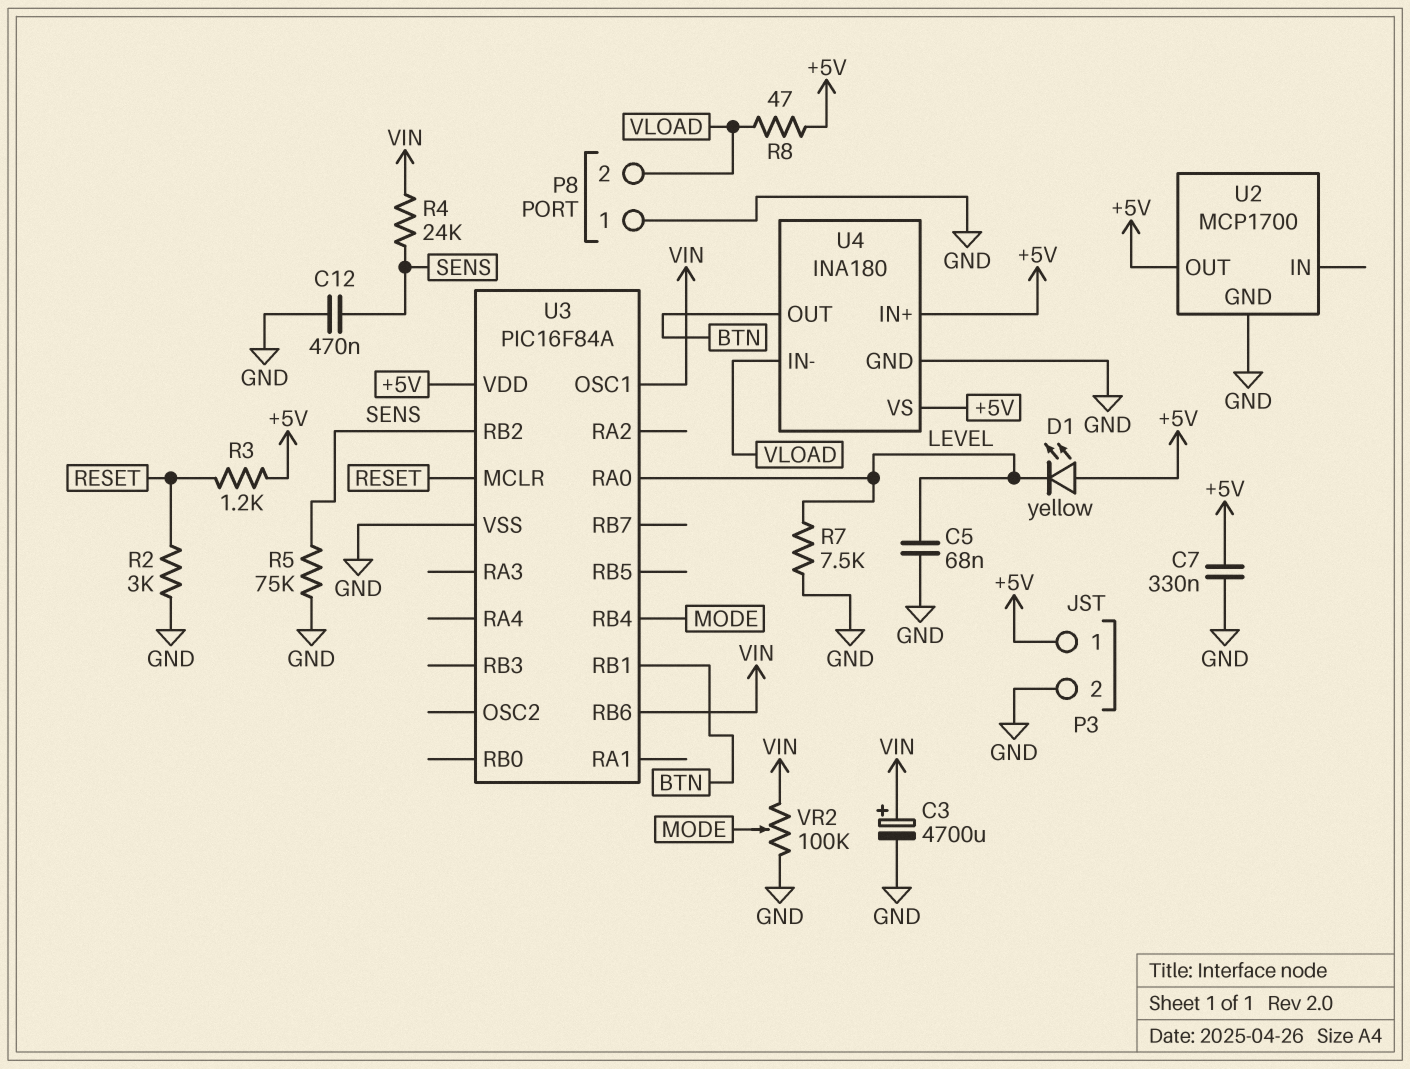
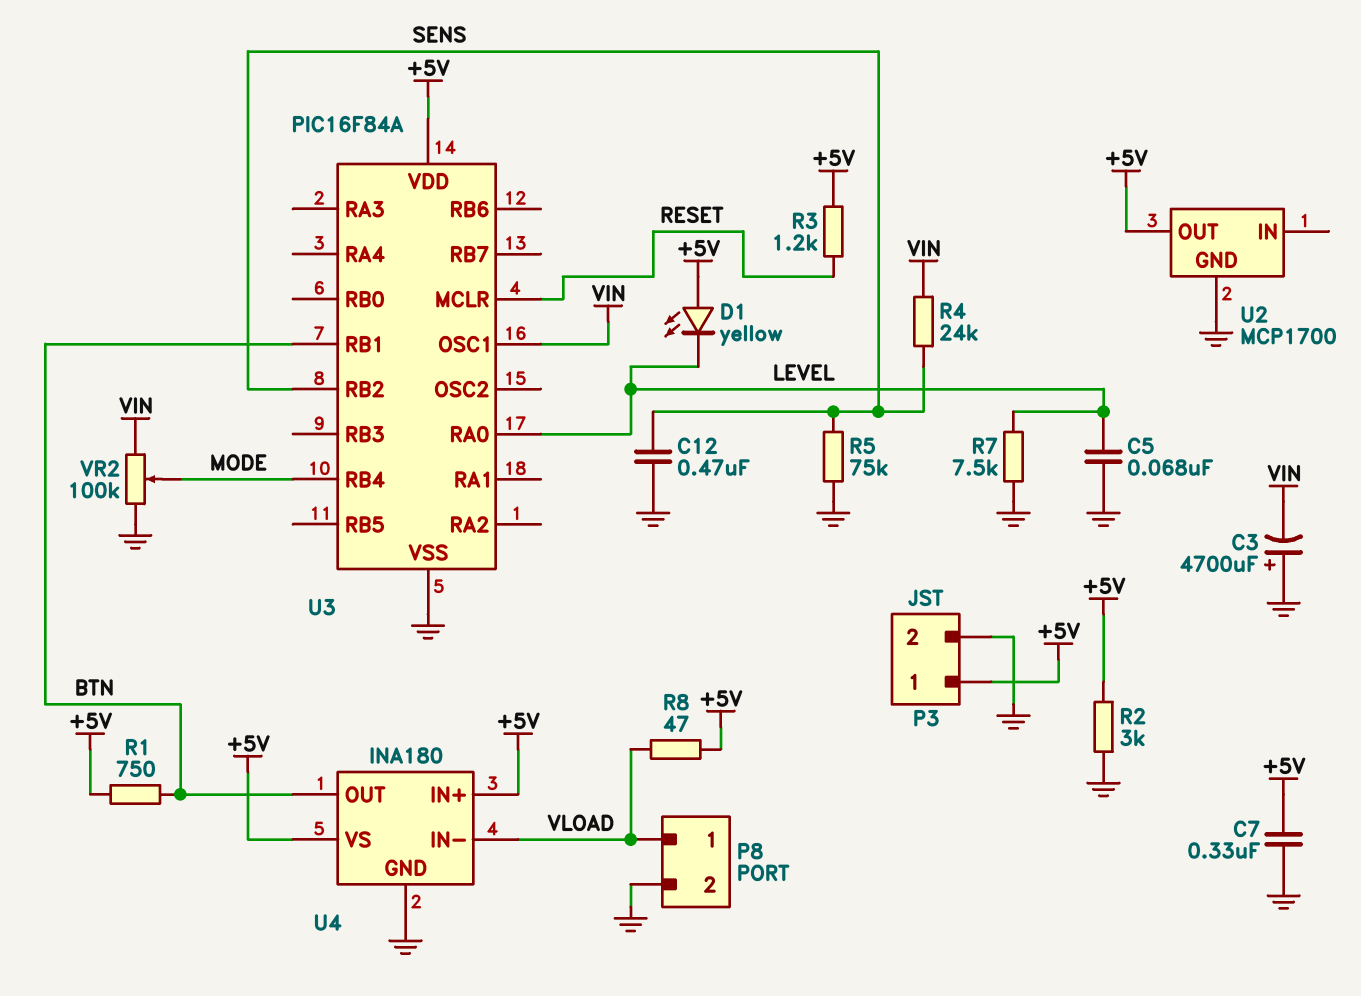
C3: 4700uF (plus VIN, minus GND) -> 4700uF (plus GND, minus VIN)
P8 pin 1: GND -> VLOAD
P8 pin 2: VLOAD -> GND
R1: none -> 750 (+5V, BTN)
R2: 3k (GND, RESET) -> 3k (+5V, GND)
U3 pin RB6: VIN -> none

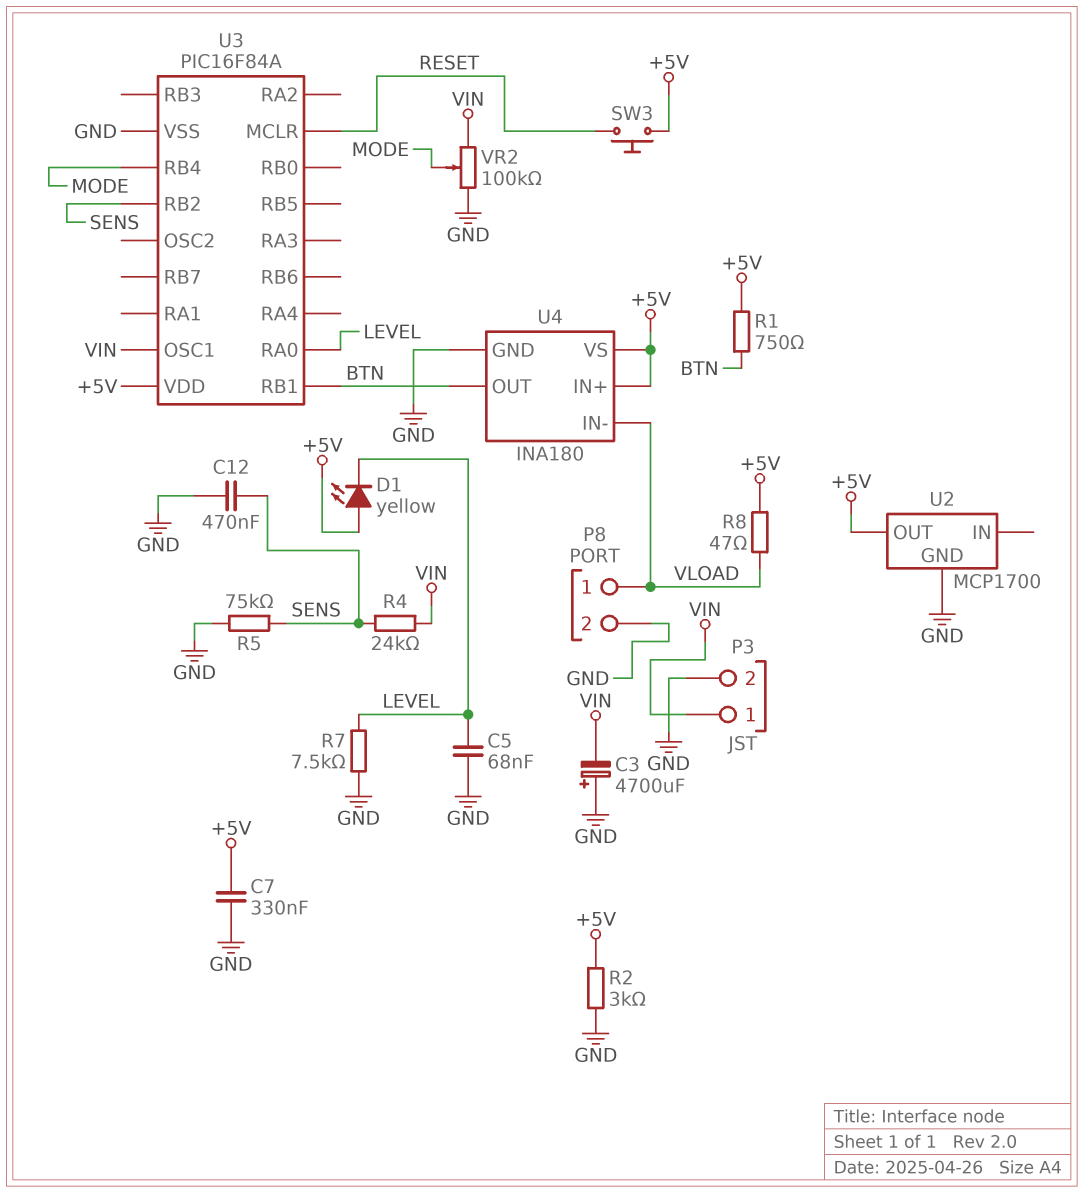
P3 pin 1: +5V -> VIN
R3: 1.2k (+5V, RESET) -> none
SW3: none -> button (+5V, RESET)

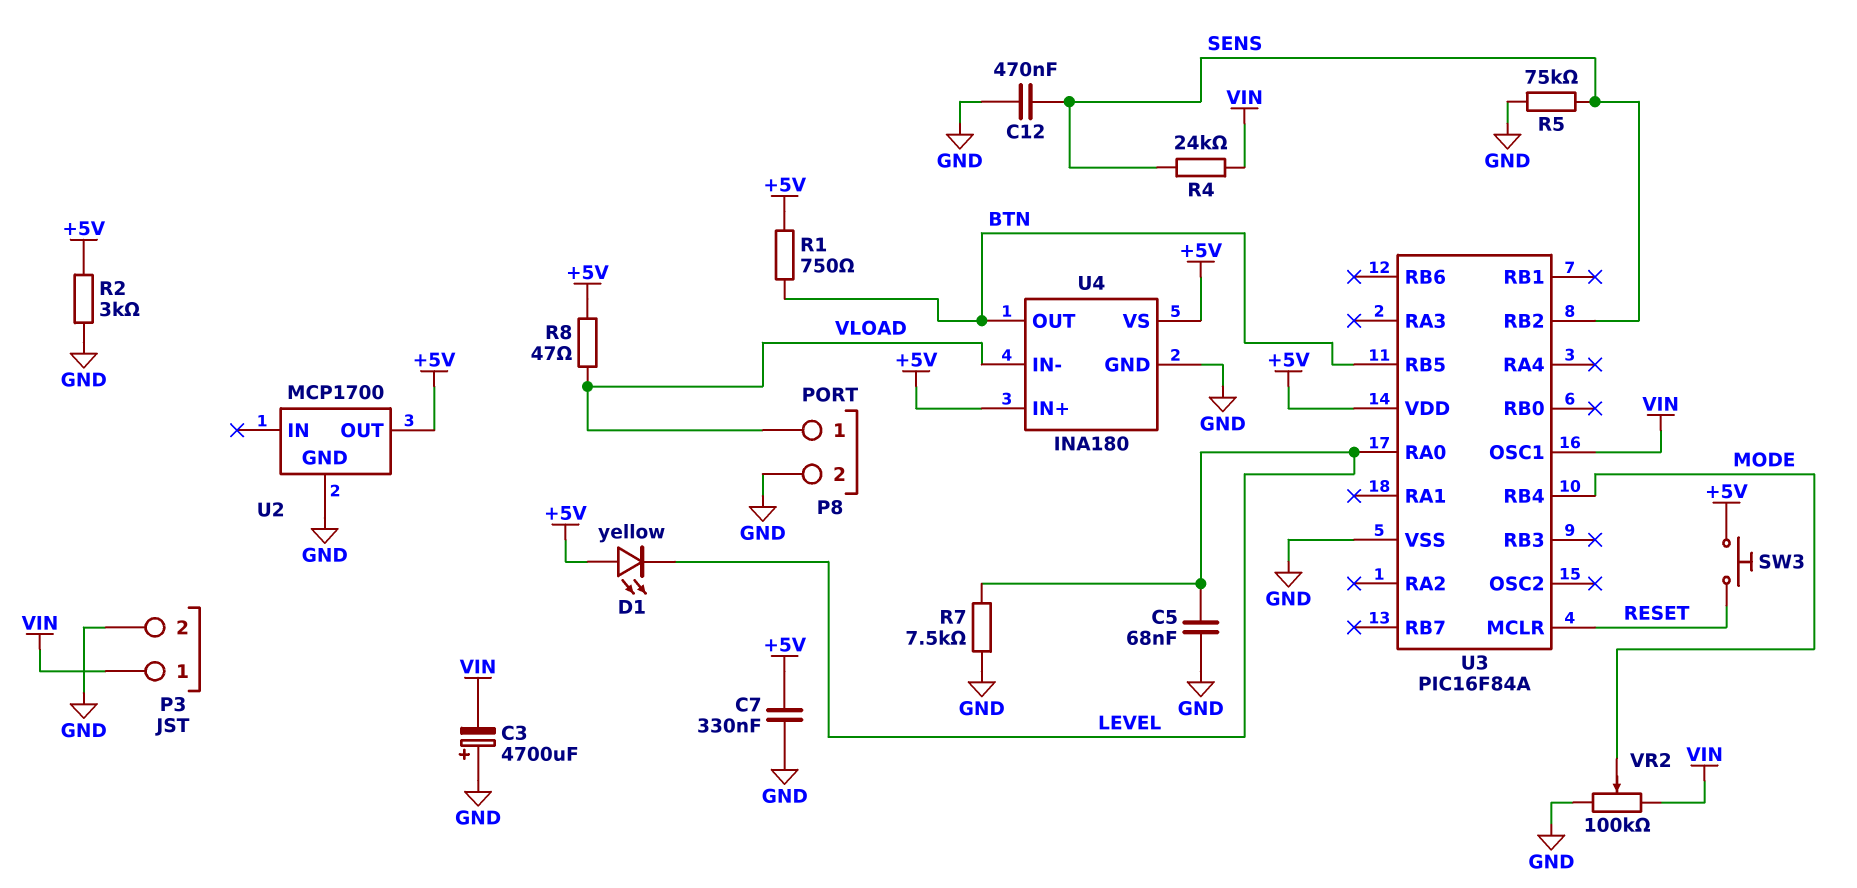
U3 pin RB1: BTN -> none
U3 pin RB5: none -> BTN

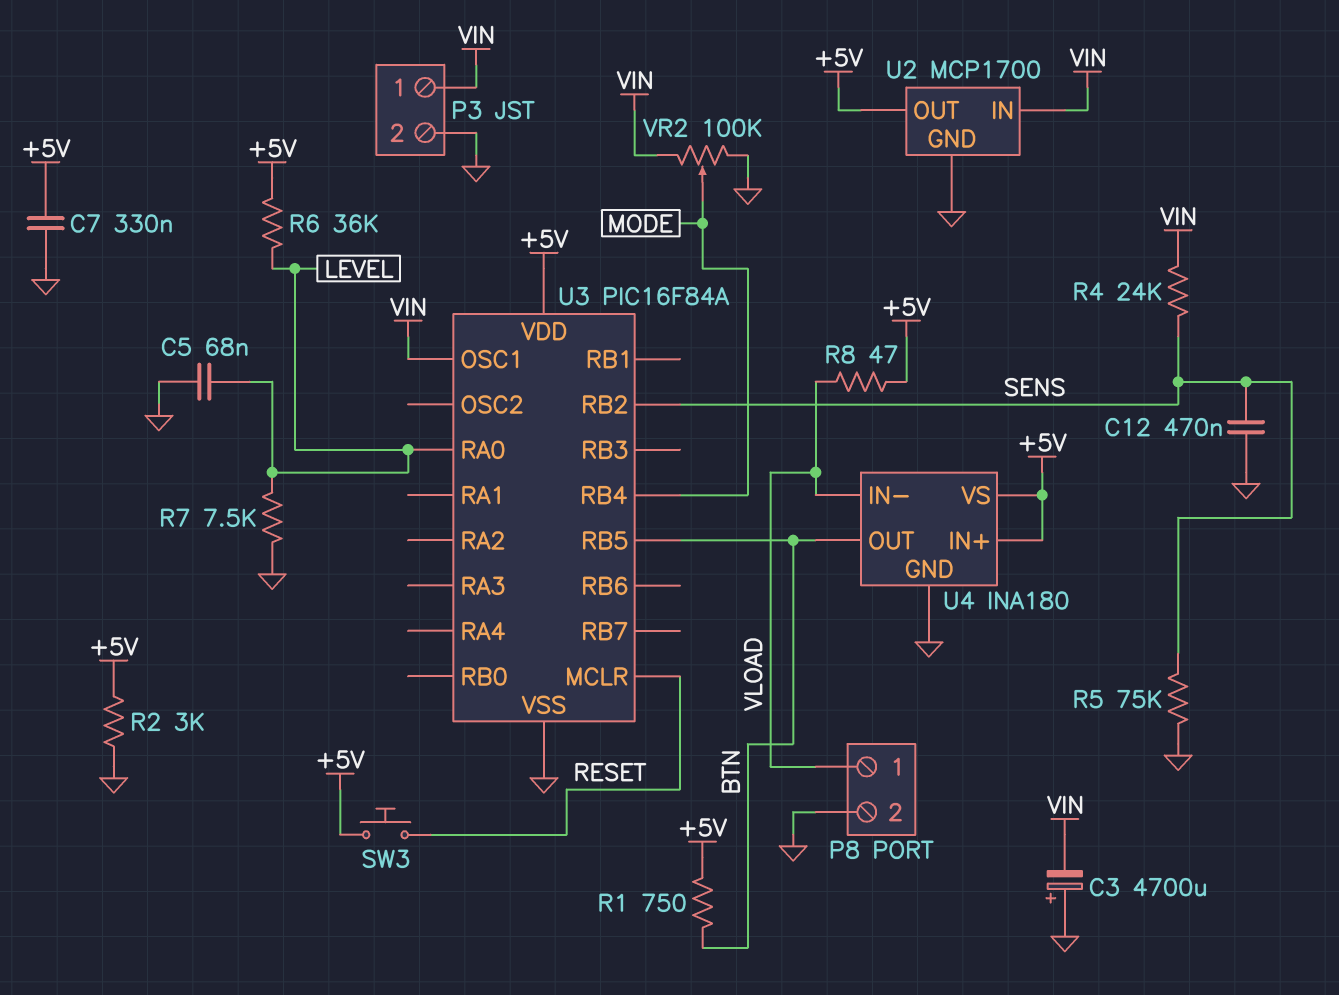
D1: LED yellow (A +5V, K LEVEL) -> none
R6: none -> 36k (+5V, LEVEL)
U2 pin IN: none -> VIN

